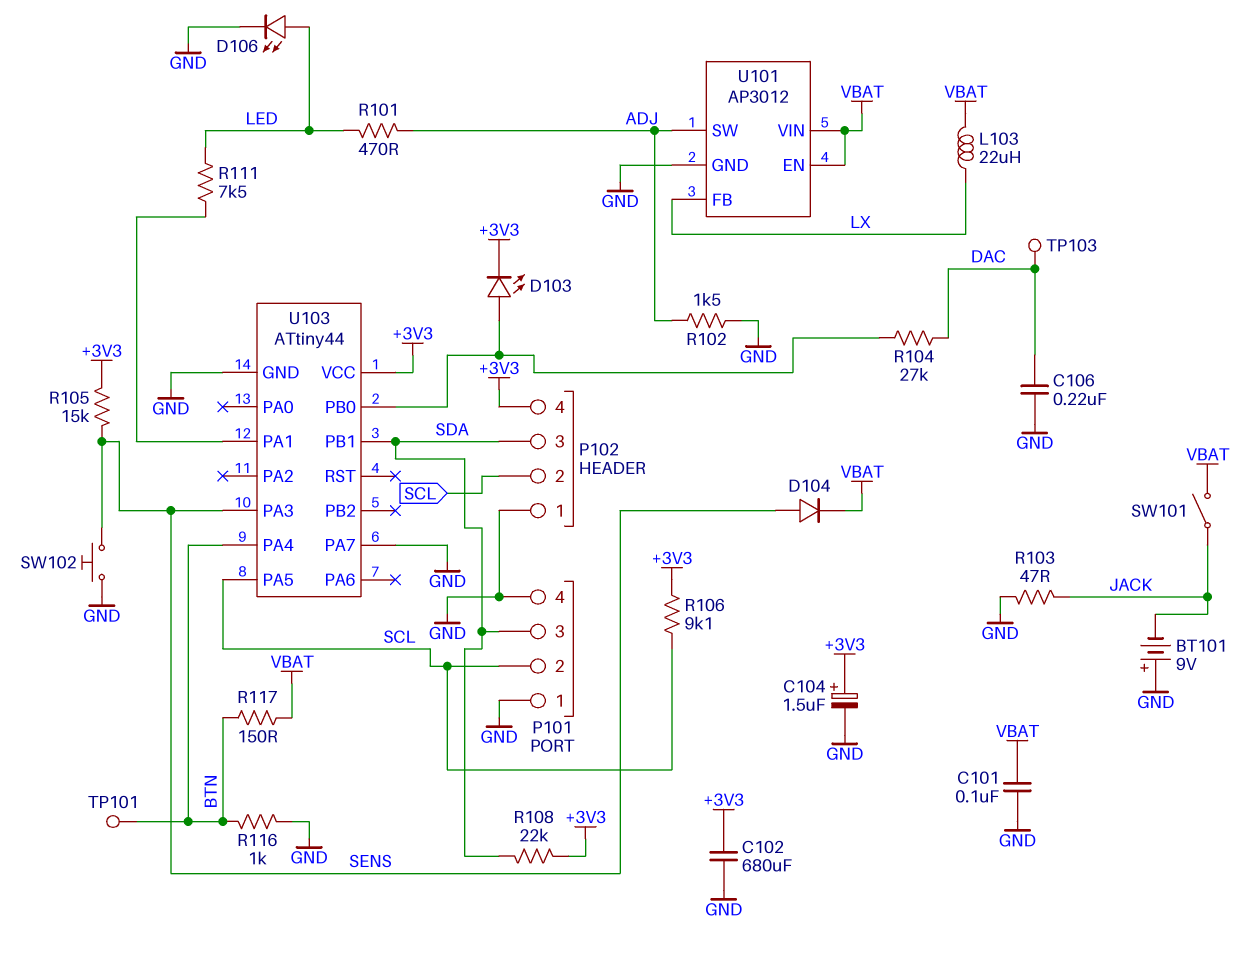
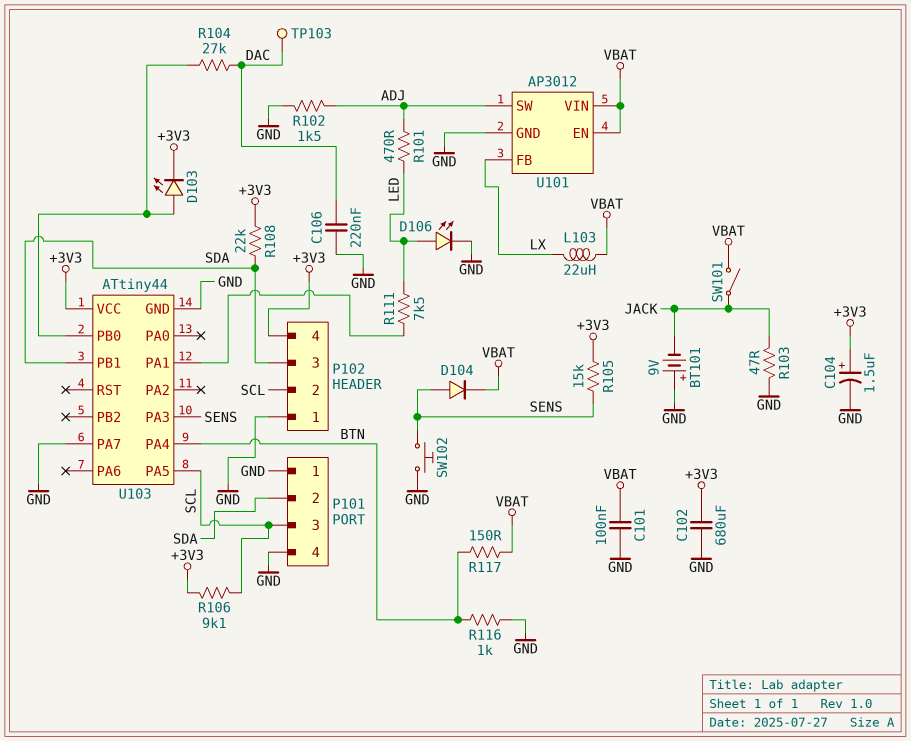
P101 pin 2: SCL -> SDA
P101 pin 3: SDA -> SCL
TP101: test point (BTN) -> none

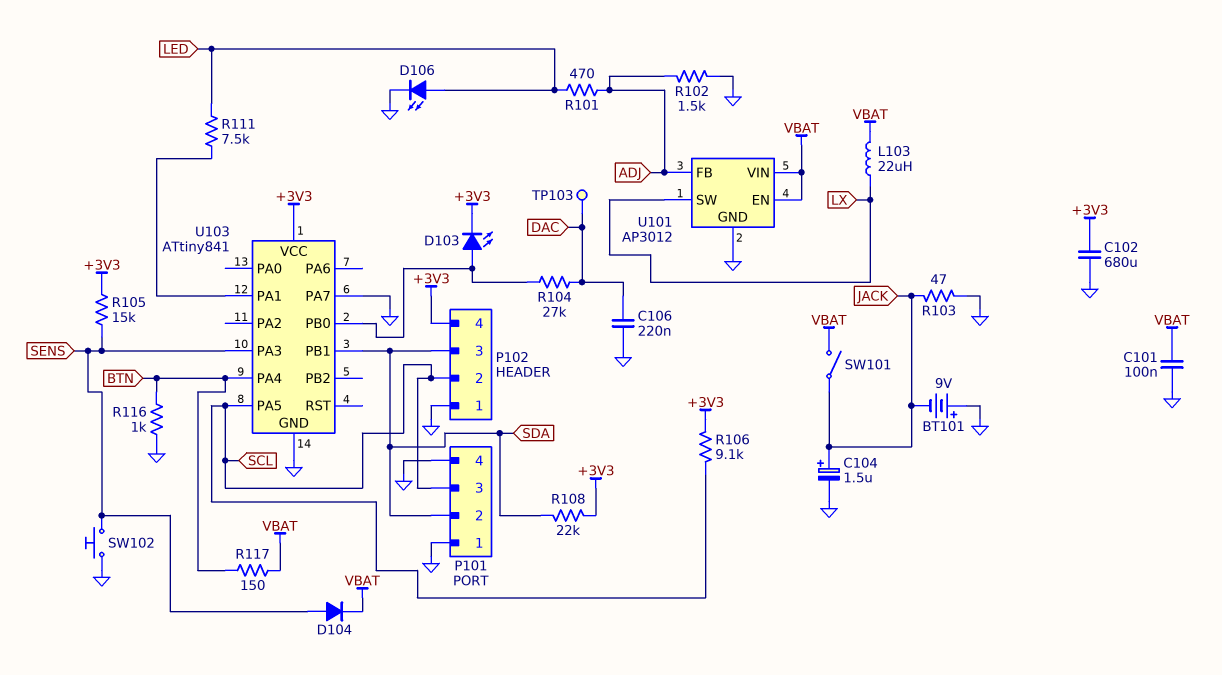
C104: 1.5uF (plus +3V3, minus GND) -> 1.5uF (plus JACK, minus GND)
U101 pin FB: LX -> ADJ
U101 pin SW: ADJ -> LX
U103: ATtiny44 -> ATtiny841

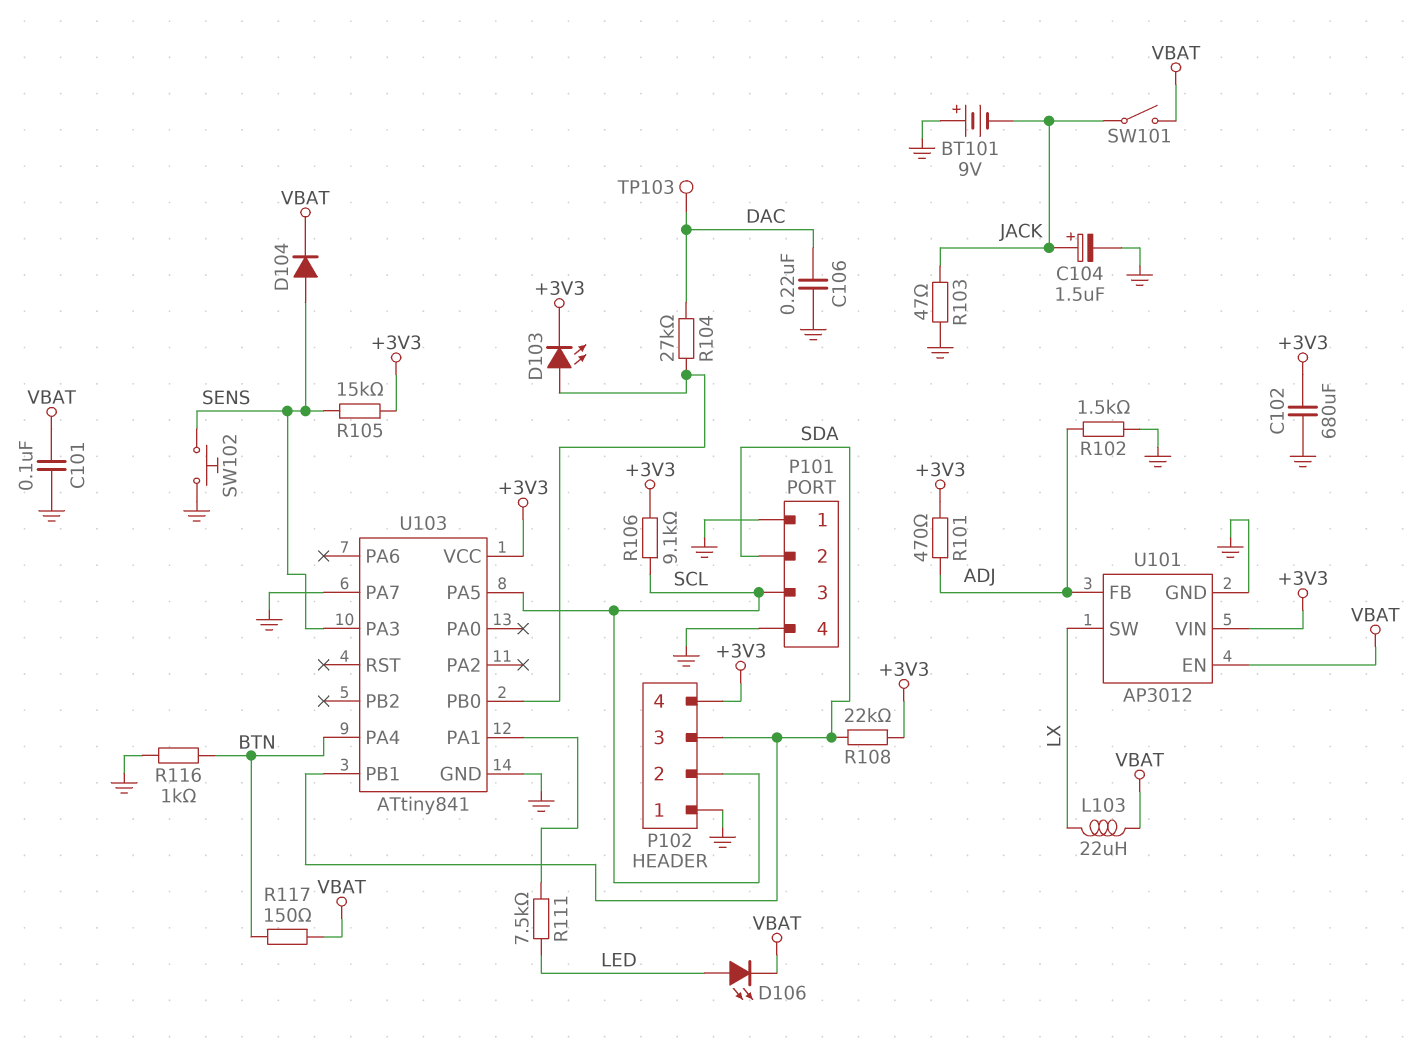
D106: LED (A LED, K GND) -> LED (A LED, K VBAT)
R101: 470 (ADJ, LED) -> 470 (+3V3, ADJ)
U101 pin VIN: VBAT -> +3V3

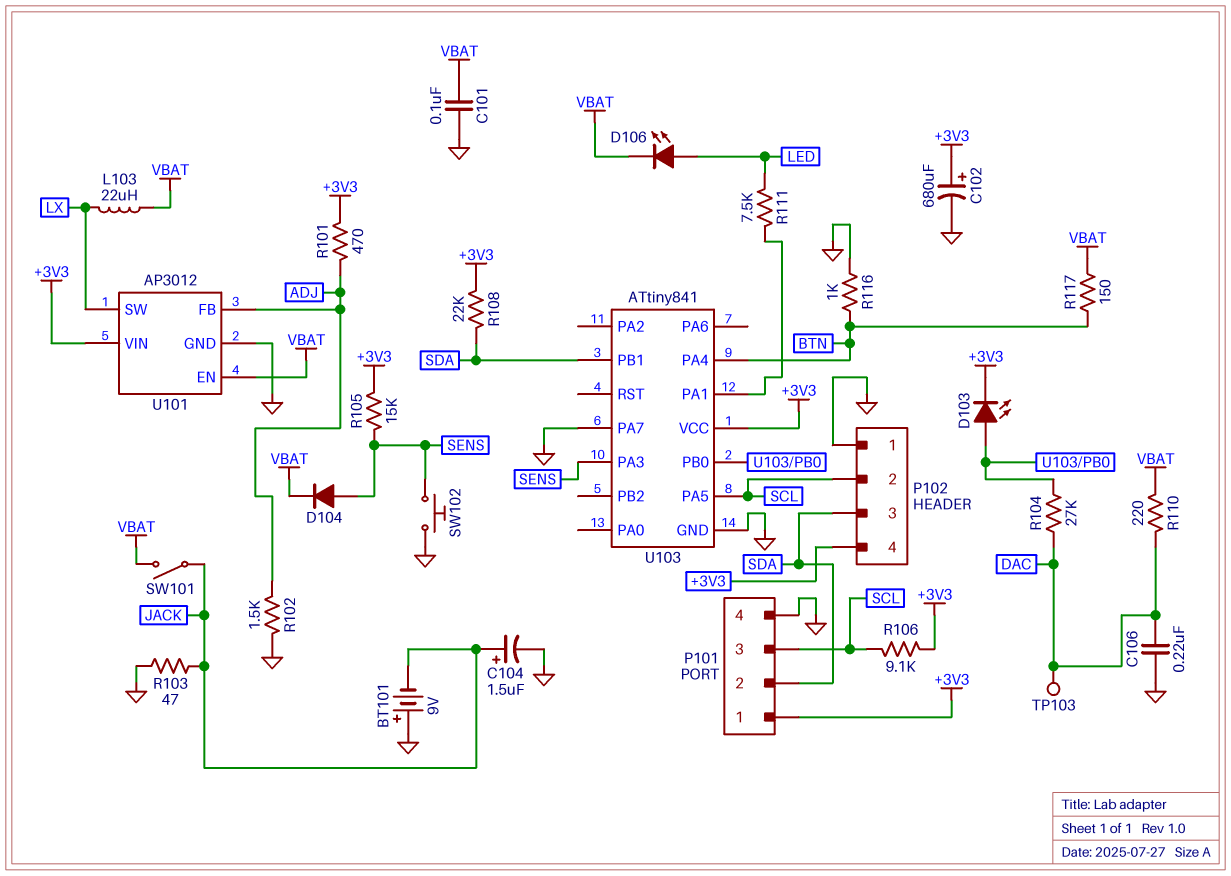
C102: 680uF (+3V3, GND) -> 680uF (plus +3V3, minus GND)
P101 pin 1: GND -> +3V3
R110: none -> 220 (DAC, VBAT)

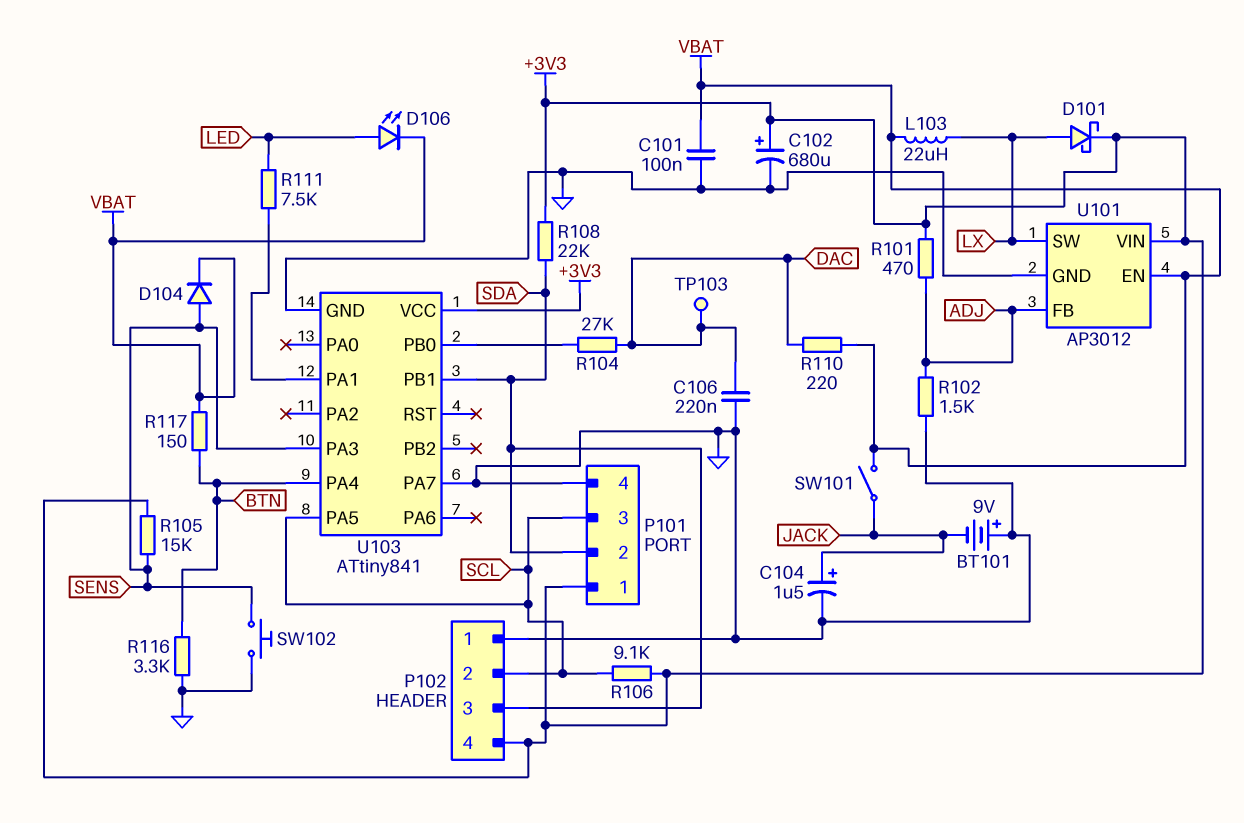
D101: none -> schottky (A LX, K +3V3)
D103: LED (A U103/PB0, K +3V3) -> none
R103: 47 (GND, JACK) -> none
R116: 1k (BTN, GND) -> 3.3k (BTN, GND)

